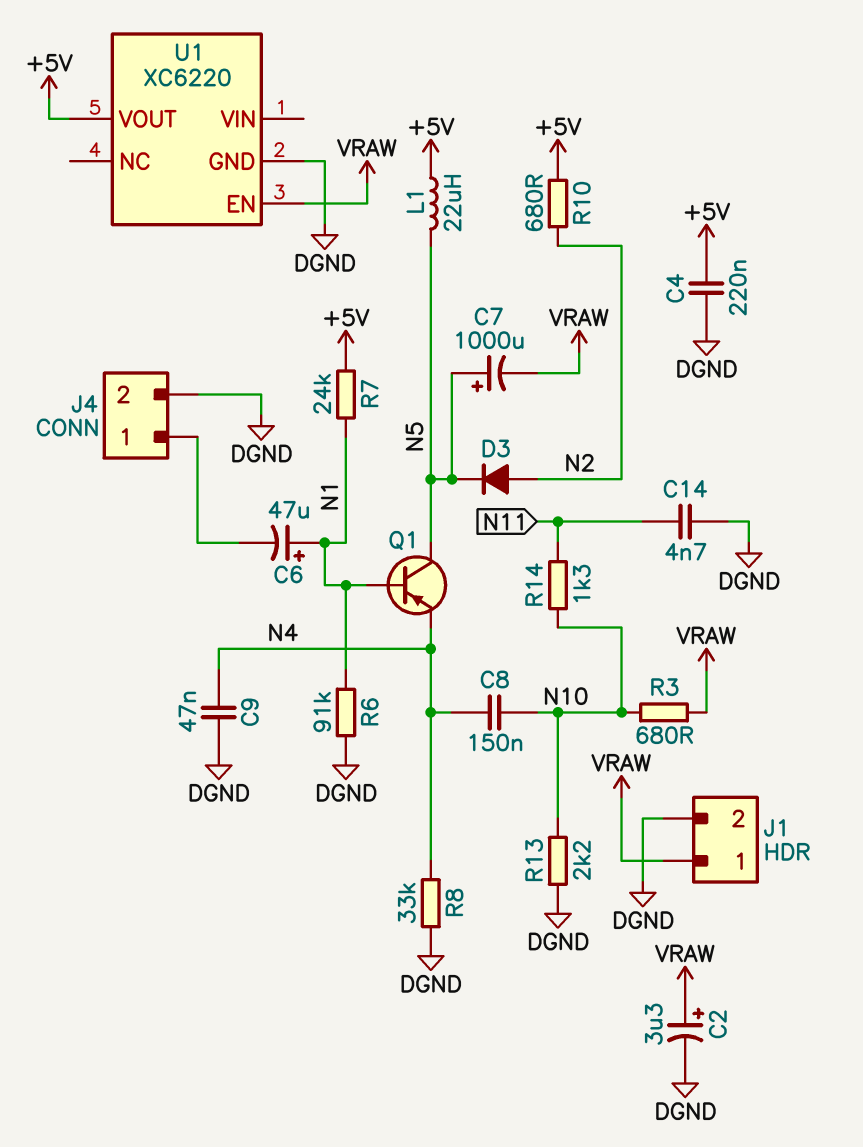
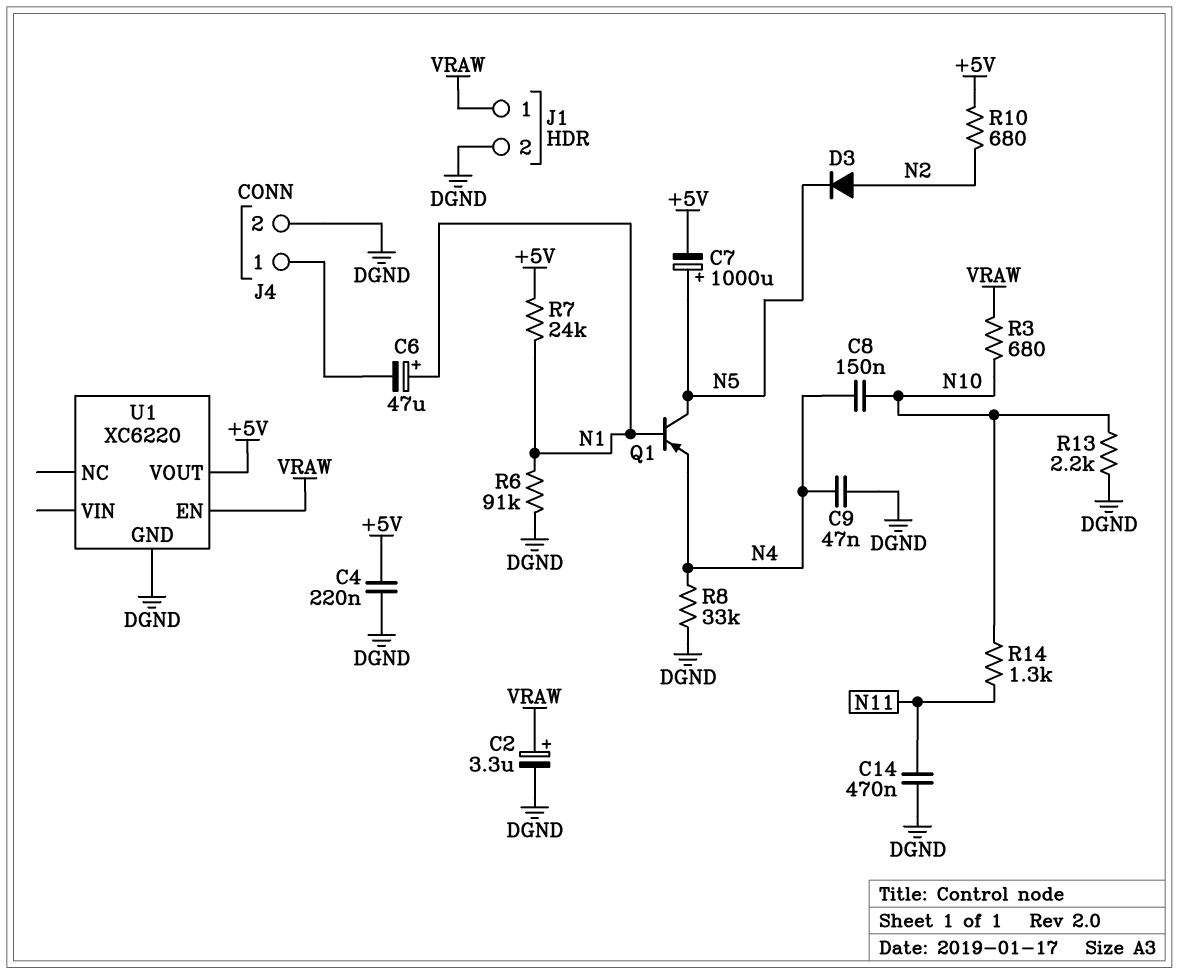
C7: 1000uF (plus N5, minus VRAW) -> 1000uF (plus N5, minus +5V)
C14: 4.7nF (DGND, N11) -> 470nF (DGND, N11)
L1: 22uH (+5V, N5) -> none

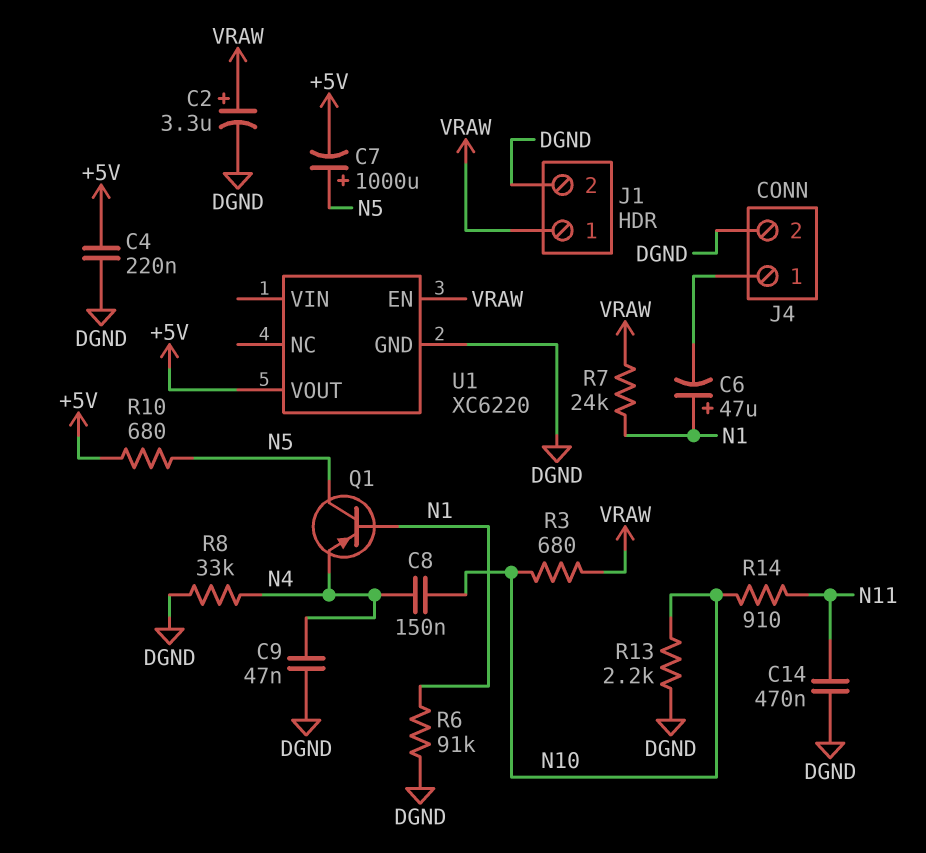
D3: diode (A N2, K N5) -> none
R7: 24k (+5V, N1) -> 24k (N1, VRAW)
R10: 680 (+5V, N2) -> 680 (+5V, N5)
R14: 1.3k (N10, N11) -> 910 (N10, N11)

